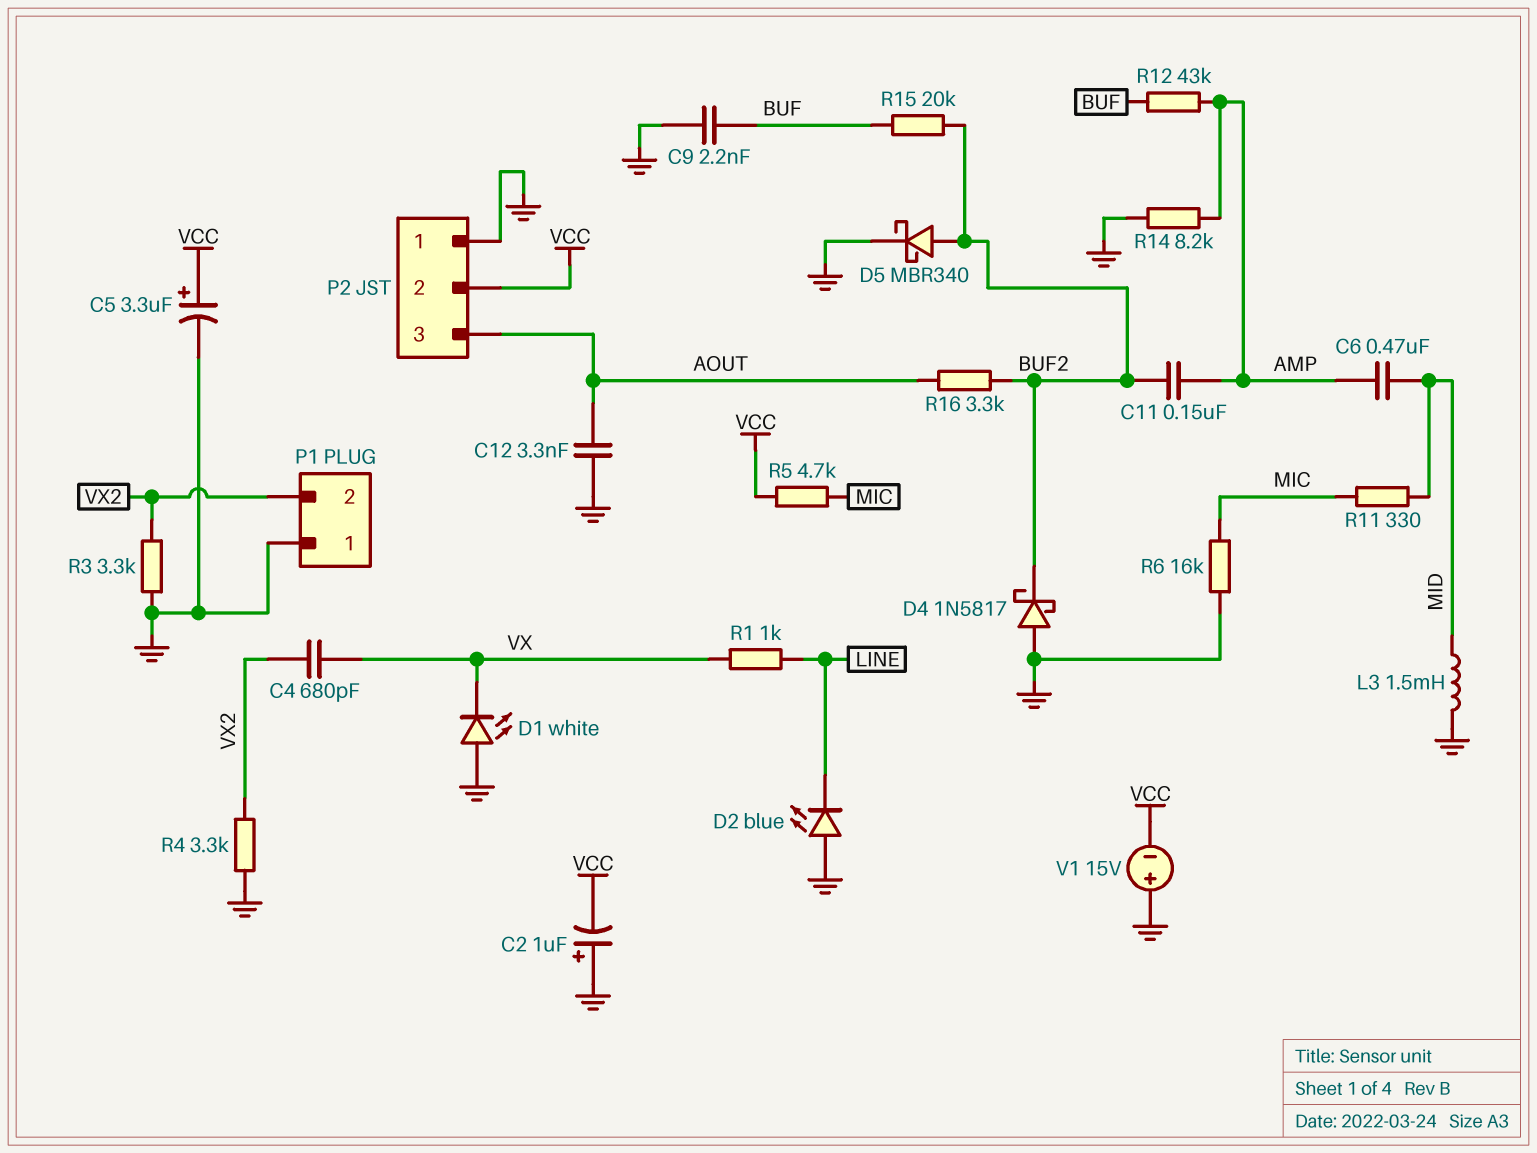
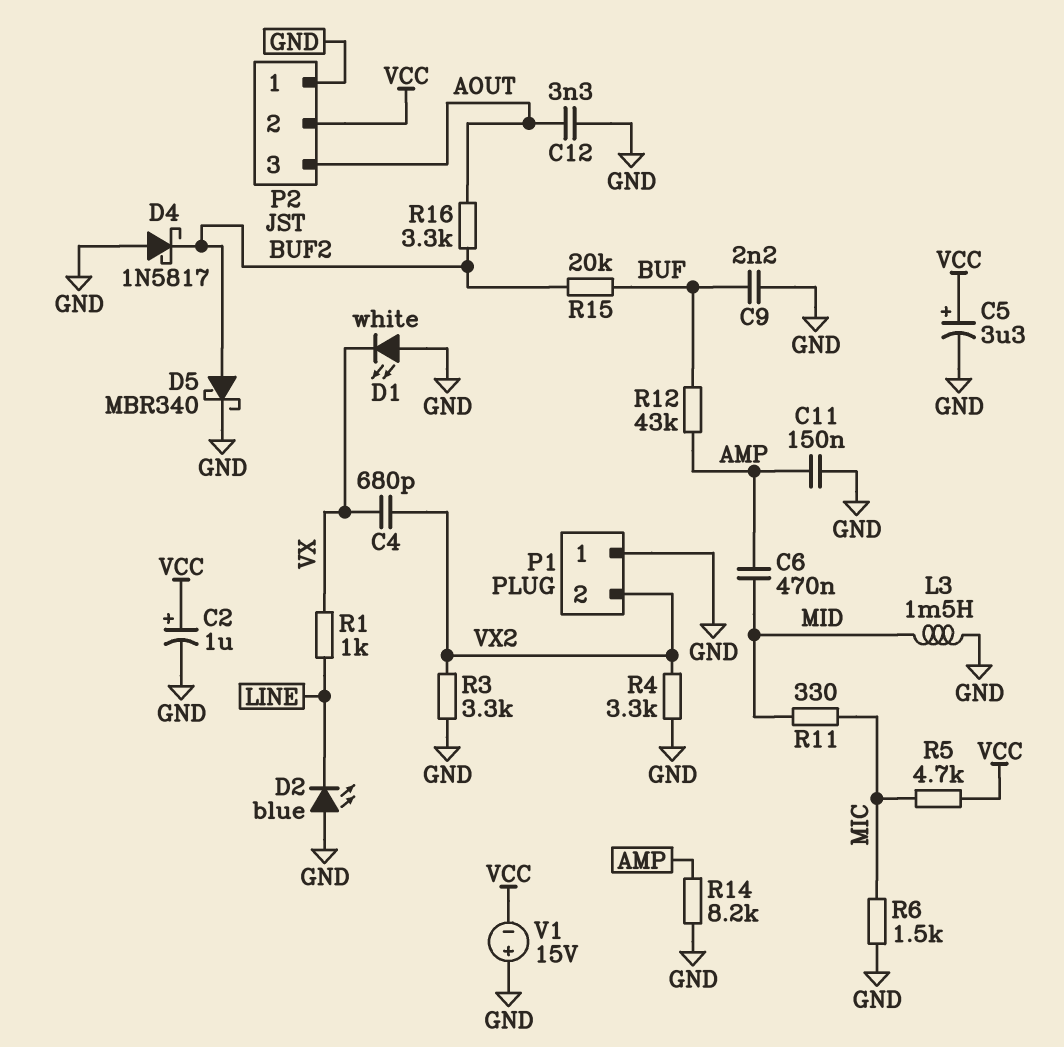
C2: 1uF (plus GND, minus VCC) -> 1uF (plus VCC, minus GND)
C11: 150nF (AMP, BUF2) -> 150nF (AMP, GND)
R6: 16k (GND, MIC) -> 1.5k (GND, MIC)

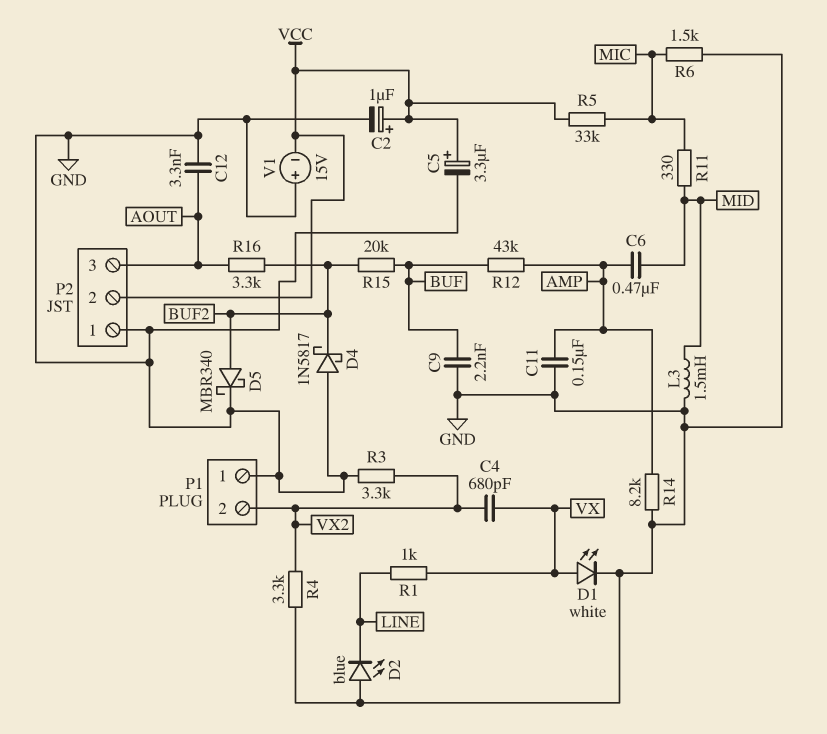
D1: LED white (A GND, K VX) -> LED white (A VX, K GND)
R5: 4.7k (MIC, VCC) -> 33k (MIC, VCC)

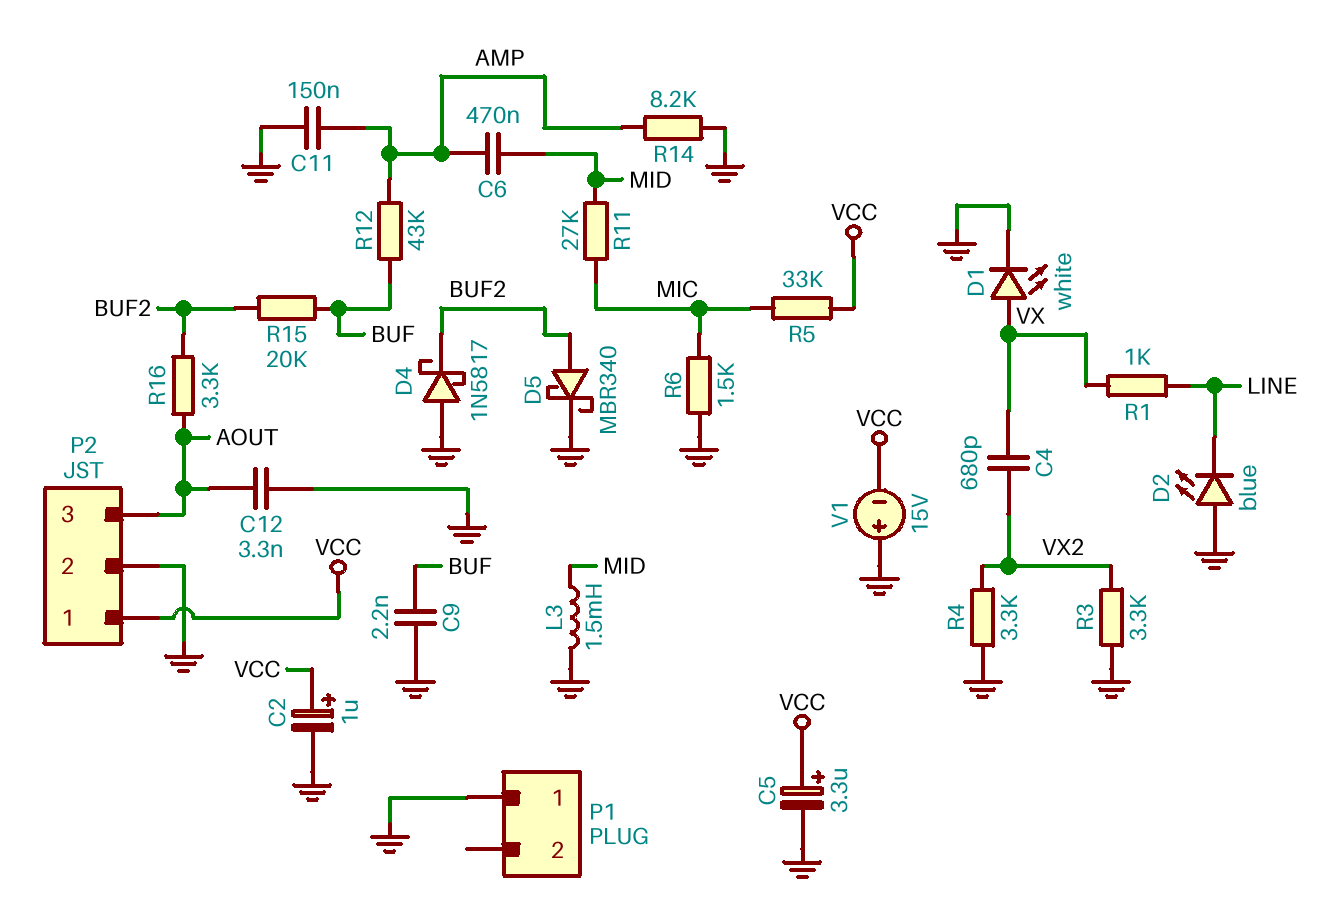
P1 pin 2: VX2 -> none
P2 pin 1: GND -> VCC
P2 pin 2: VCC -> GND
R11: 330 (MIC, MID) -> 27k (MIC, MID)

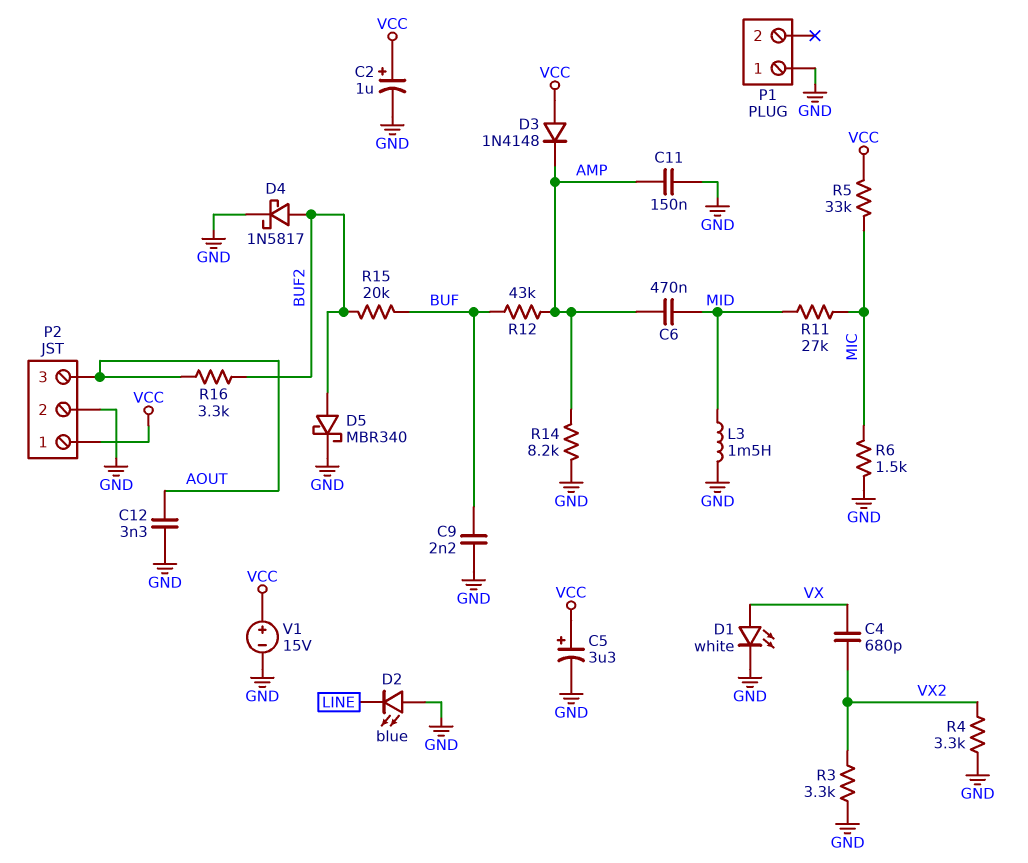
D3: none -> diode 1N4148 (A VCC, K AMP)
D4: schottky 1N5817 (A GND, K BUF2) -> schottky 1N5817 (A BUF2, K GND)
R1: 1k (LINE, VX) -> none
V1: 15V (plus GND, minus VCC) -> 15V (plus VCC, minus GND)

